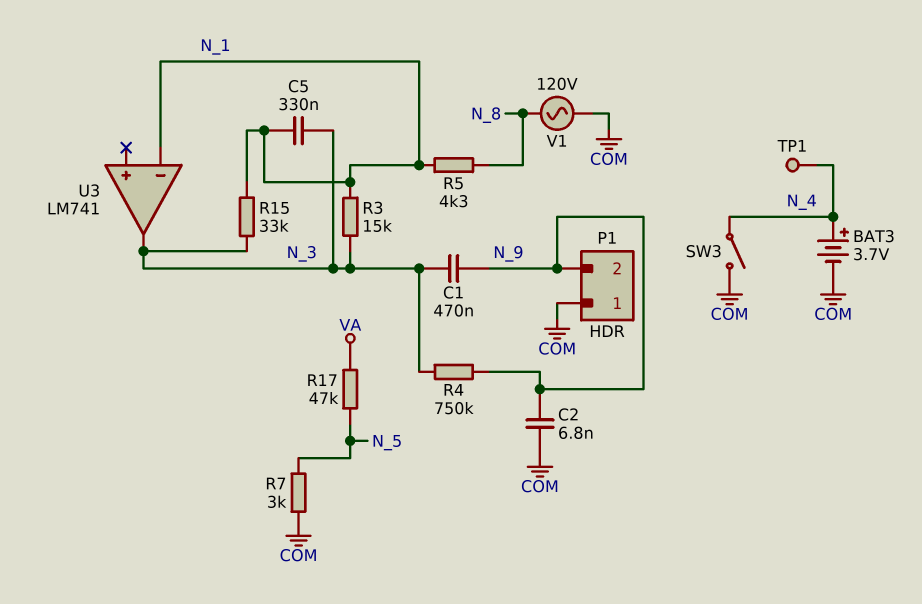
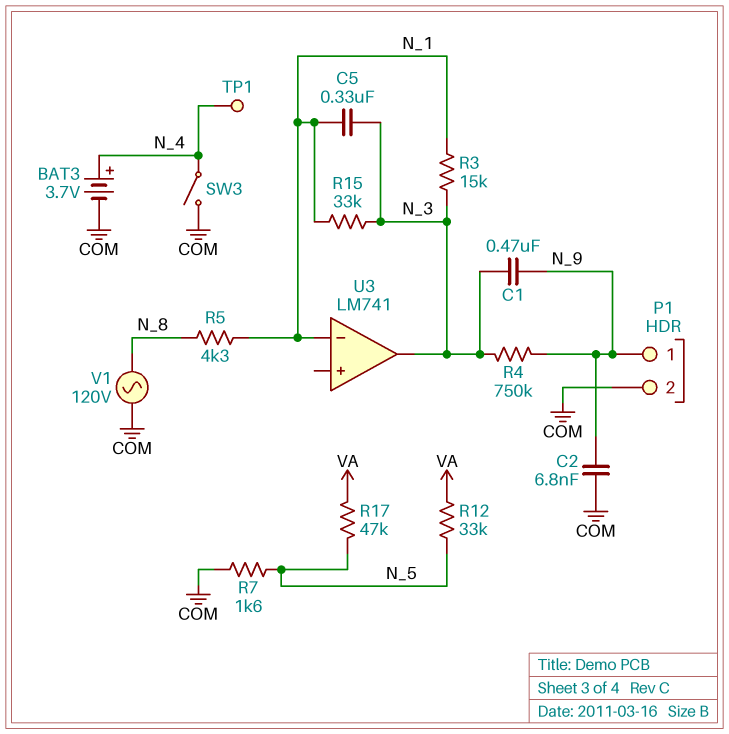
P1 pin 1: COM -> N_9
P1 pin 2: N_9 -> COM
R7: 3k (COM, N_5) -> 1.6k (COM, N_5)
R12: none -> 33k (N_5, VA)

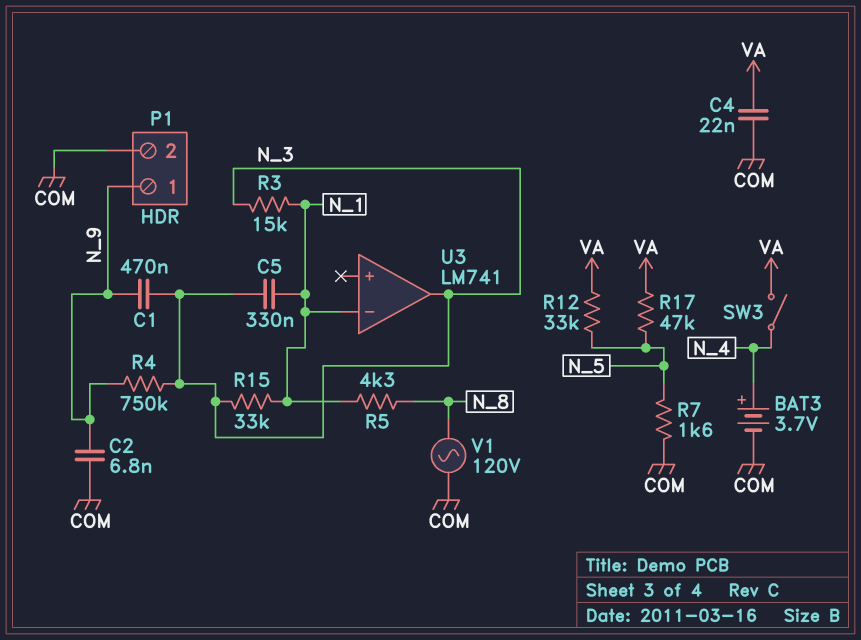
C4: none -> 22nF (COM, VA)
SW3: switch (COM, N_4) -> switch (N_4, VA)
TP1: test point (N_4) -> none

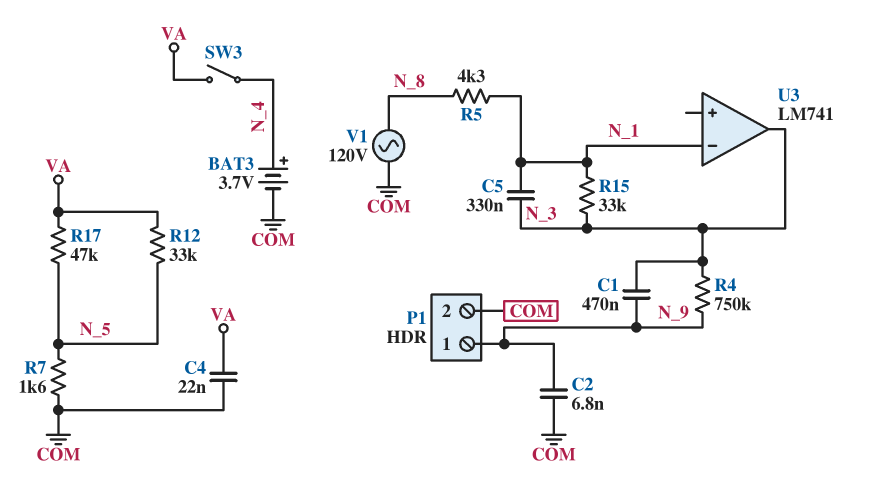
R3: 15k (N_1, N_3) -> none

